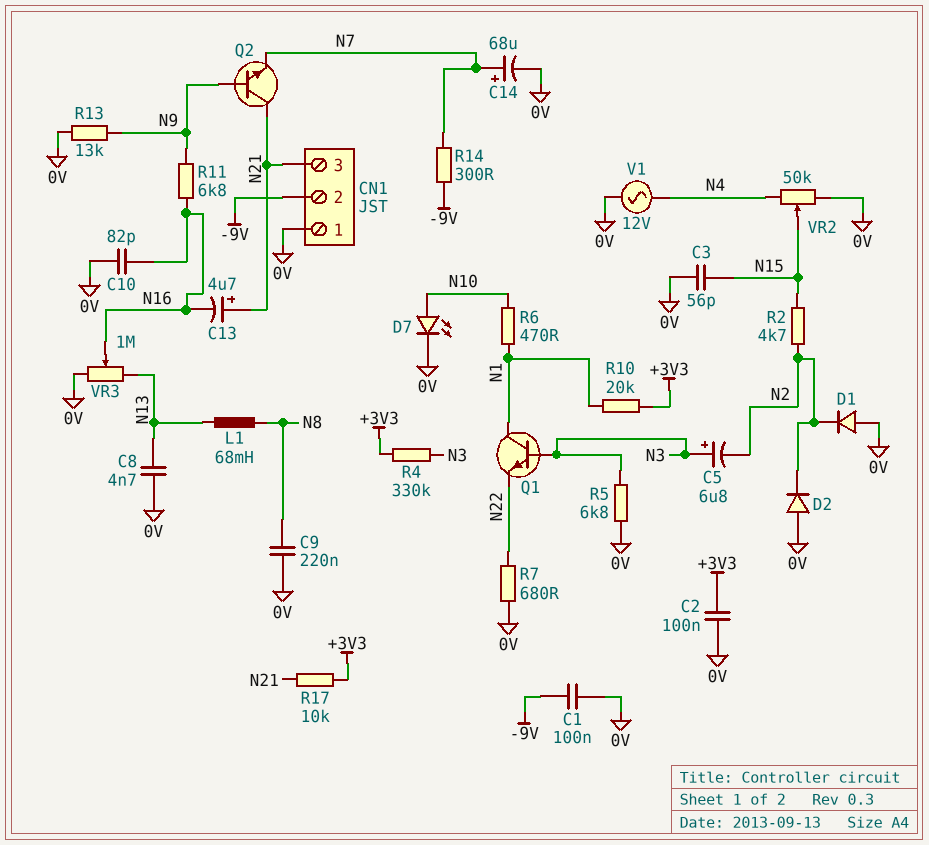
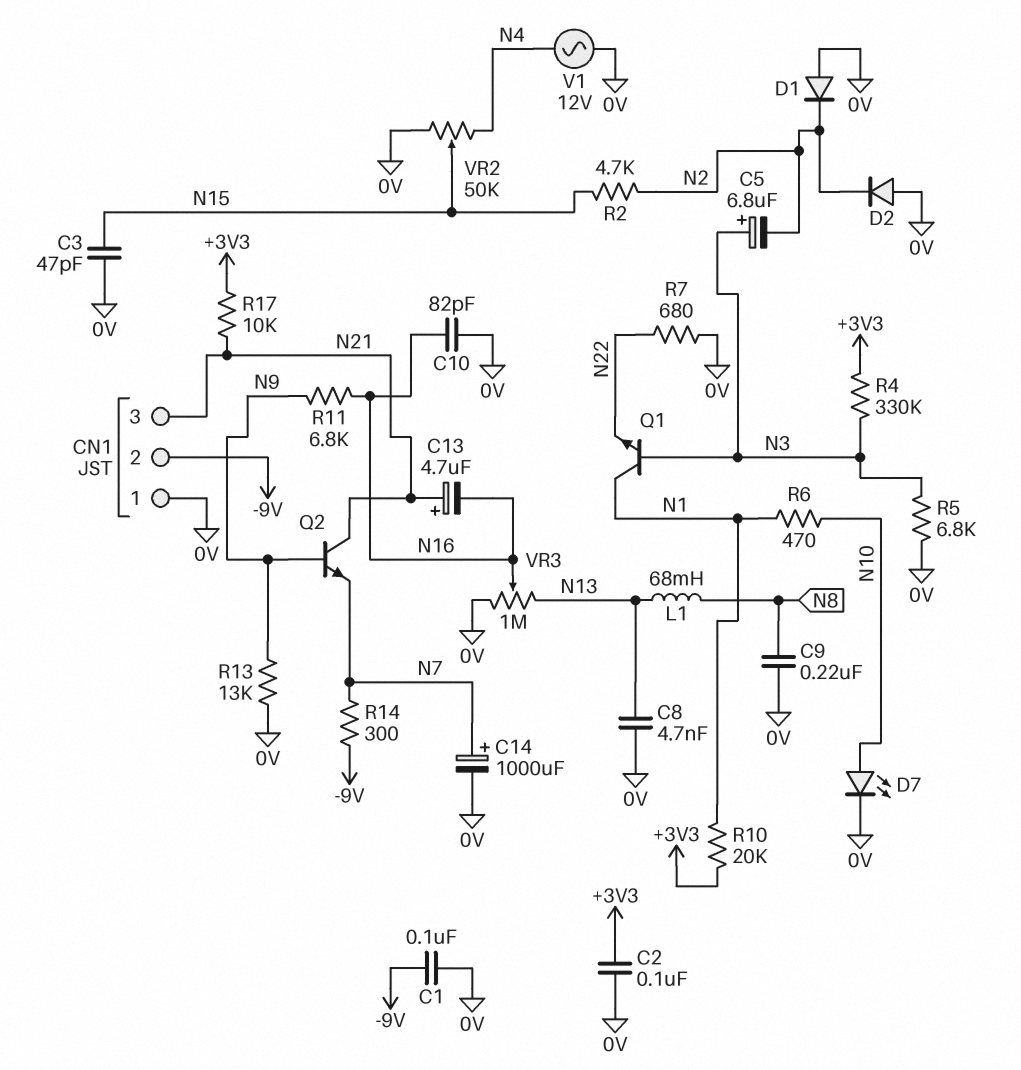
C3: 56pF (0V, N15) -> 47pF (0V, N15)
C14: 68uF (plus N7, minus 0V) -> 1000uF (plus N7, minus 0V)

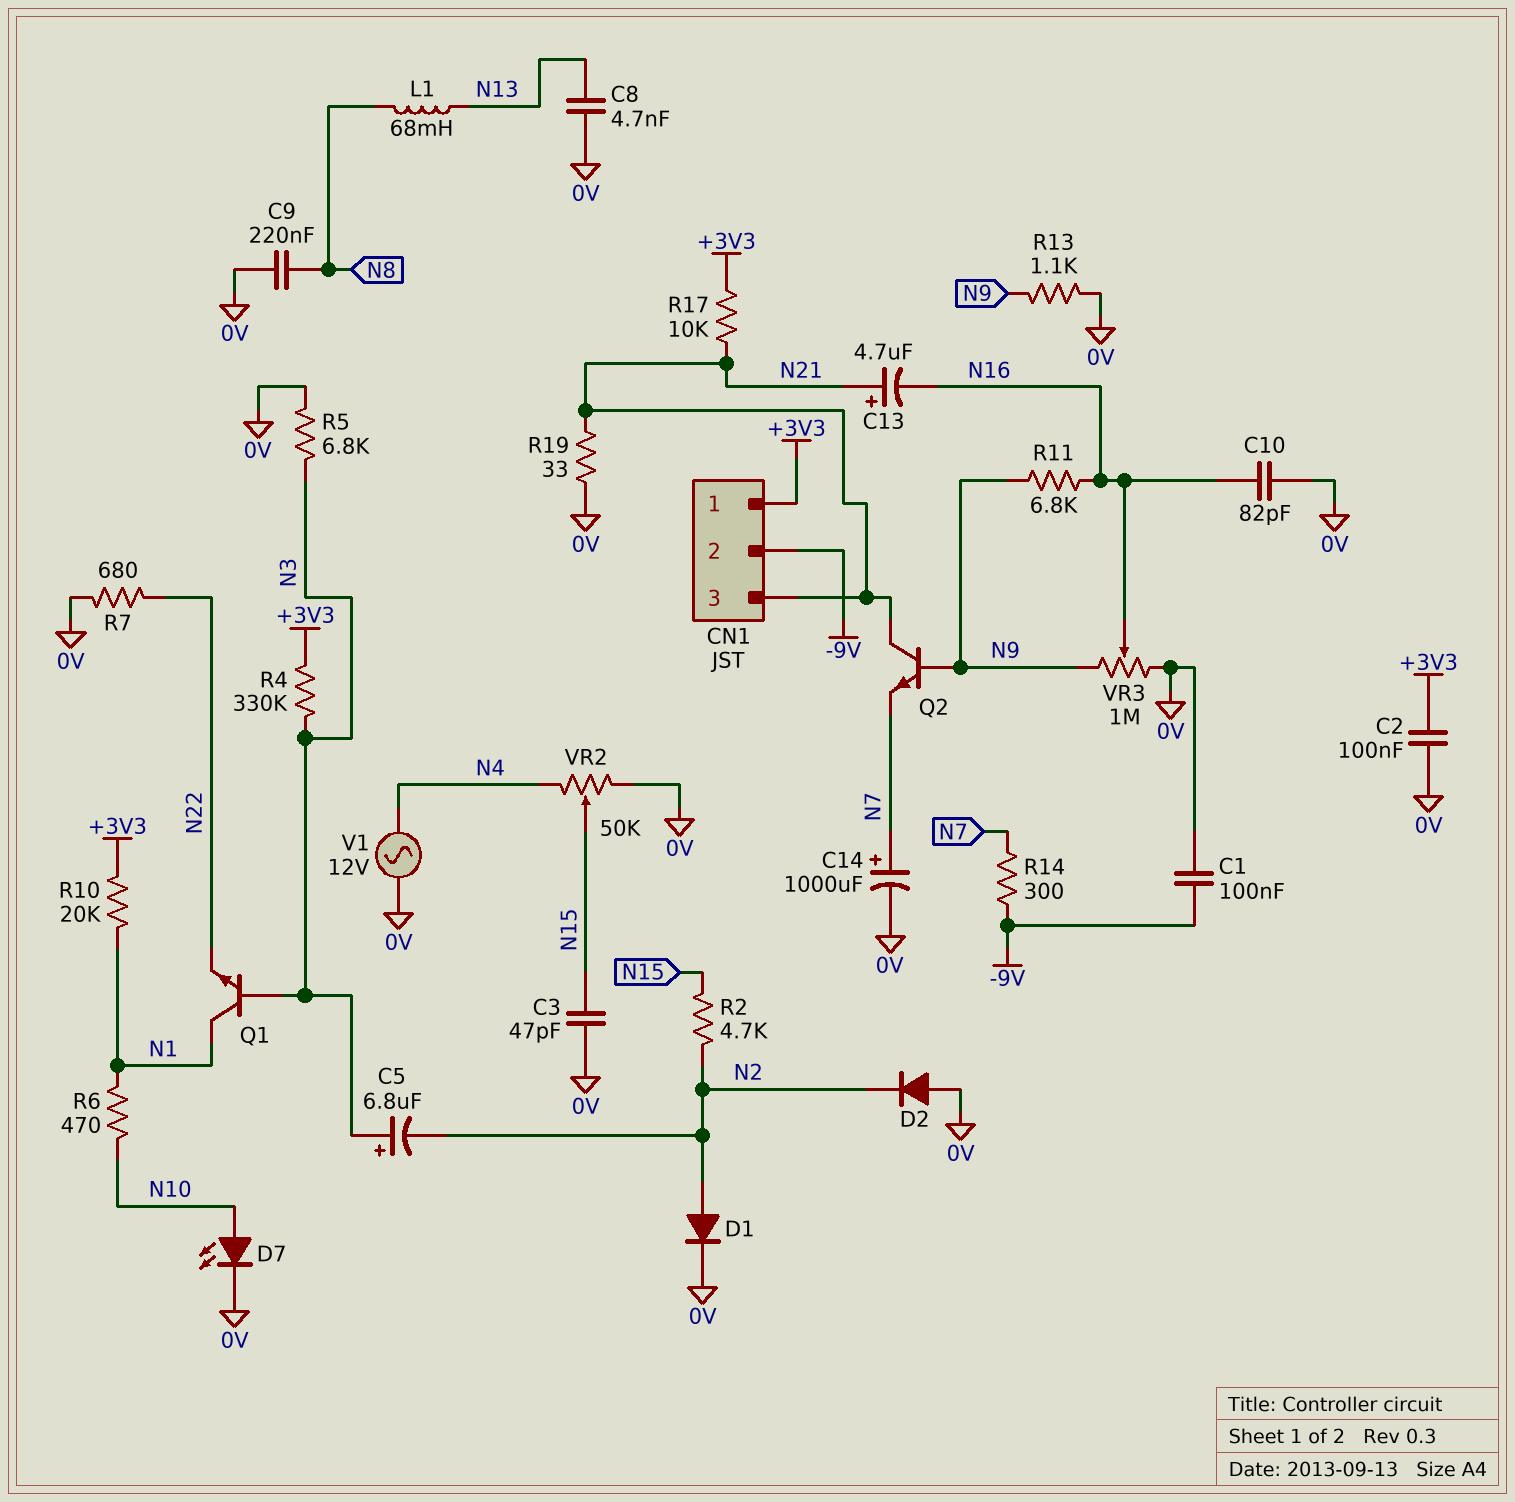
CN1 pin 1: 0V -> +3V3
D1: diode (A 0V, K N2) -> diode (A N2, K 0V)
R13: 13k (0V, N9) -> 1.1k (0V, N9)
R19: none -> 33 (0V, N21)
VR3: 1M (0V, N13, wiper N16) -> 1M (0V, N9, wiper N16)

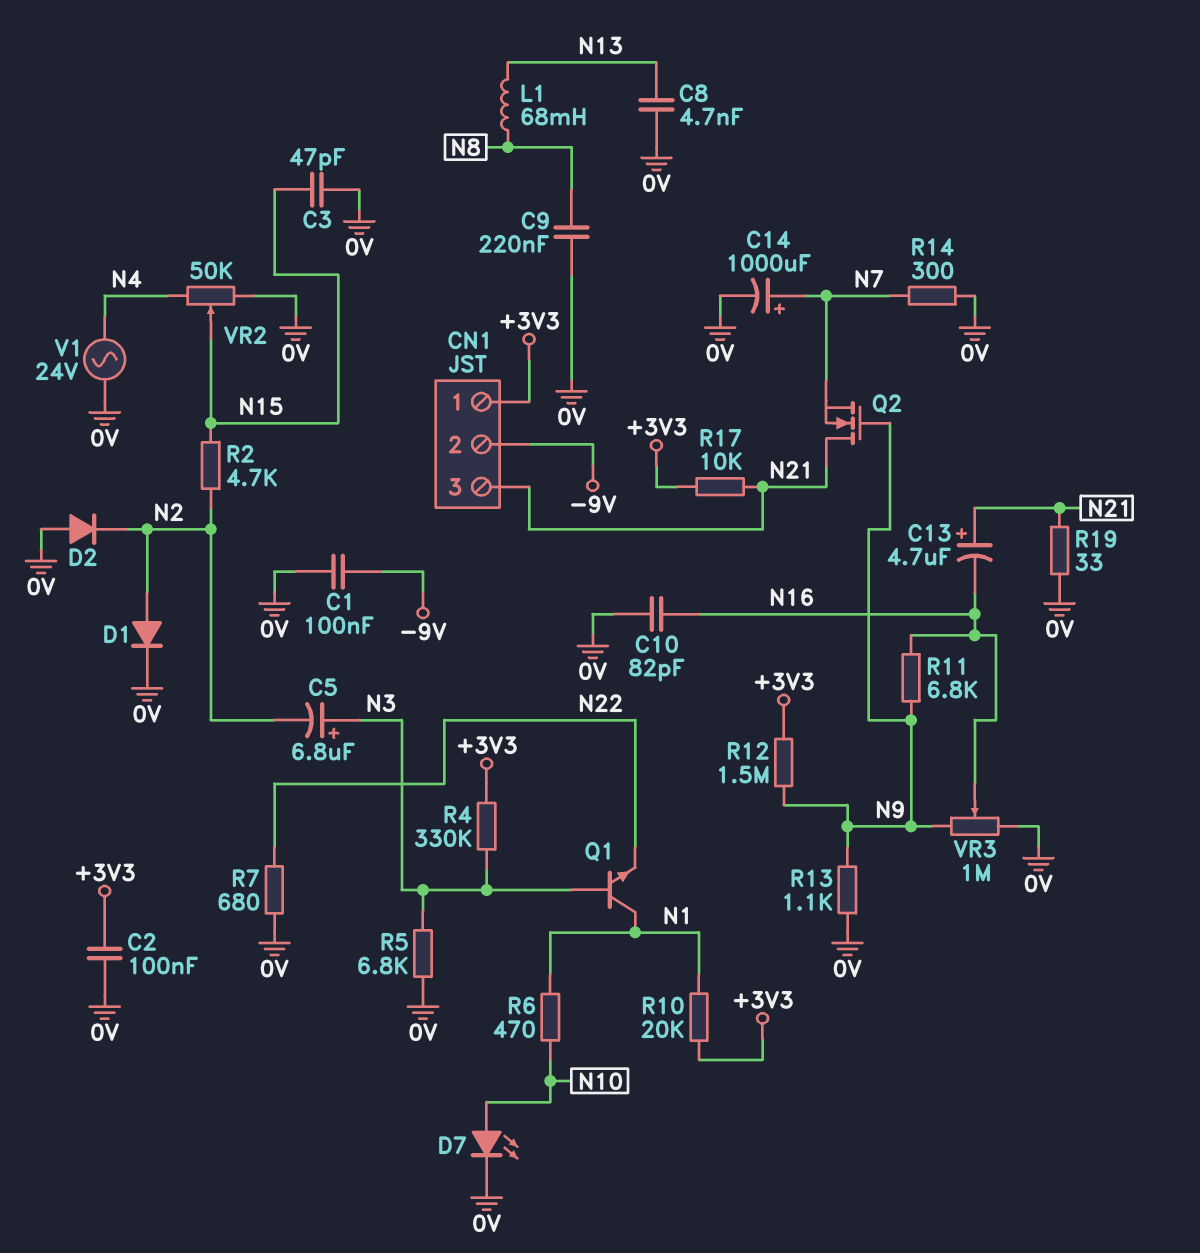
Q2: NPN (B N9, C N21, E N7) -> NMOS (G N9, D N21, S N7)
R12: none -> 1.5M (+3V3, N9)
R14: 300 (-9V, N7) -> 300 (0V, N7)
V1: AC 12V (0V, N4) -> AC 24V (0V, N4)

